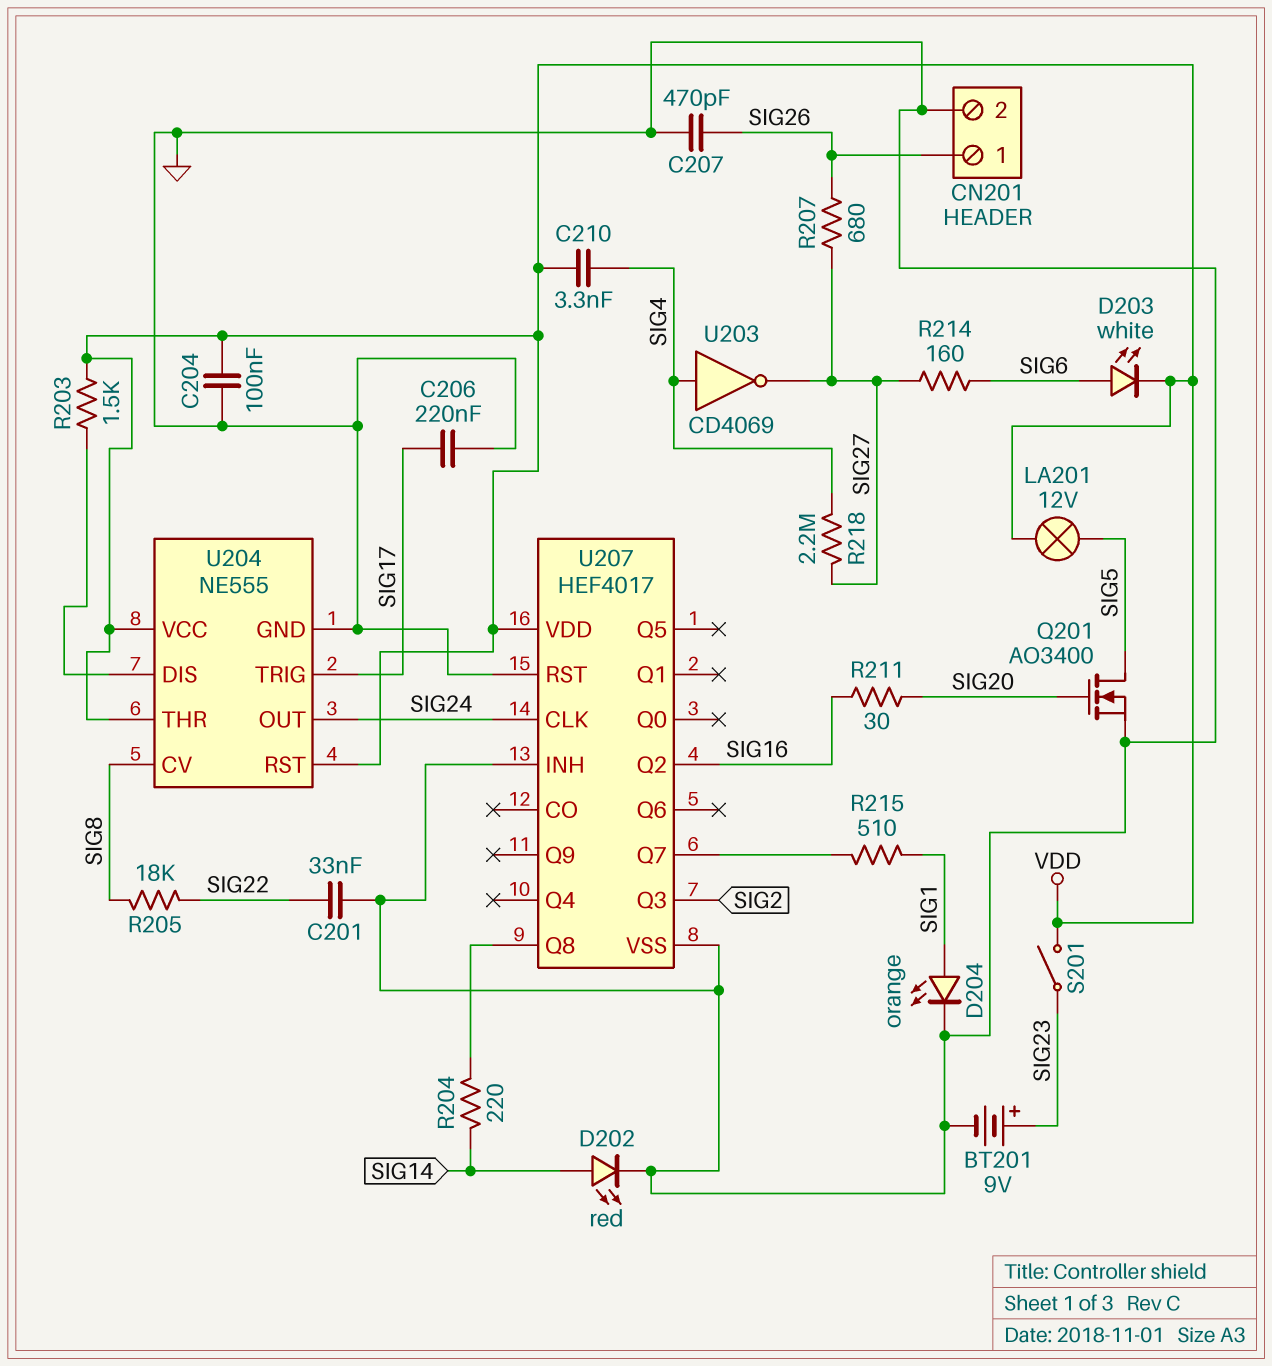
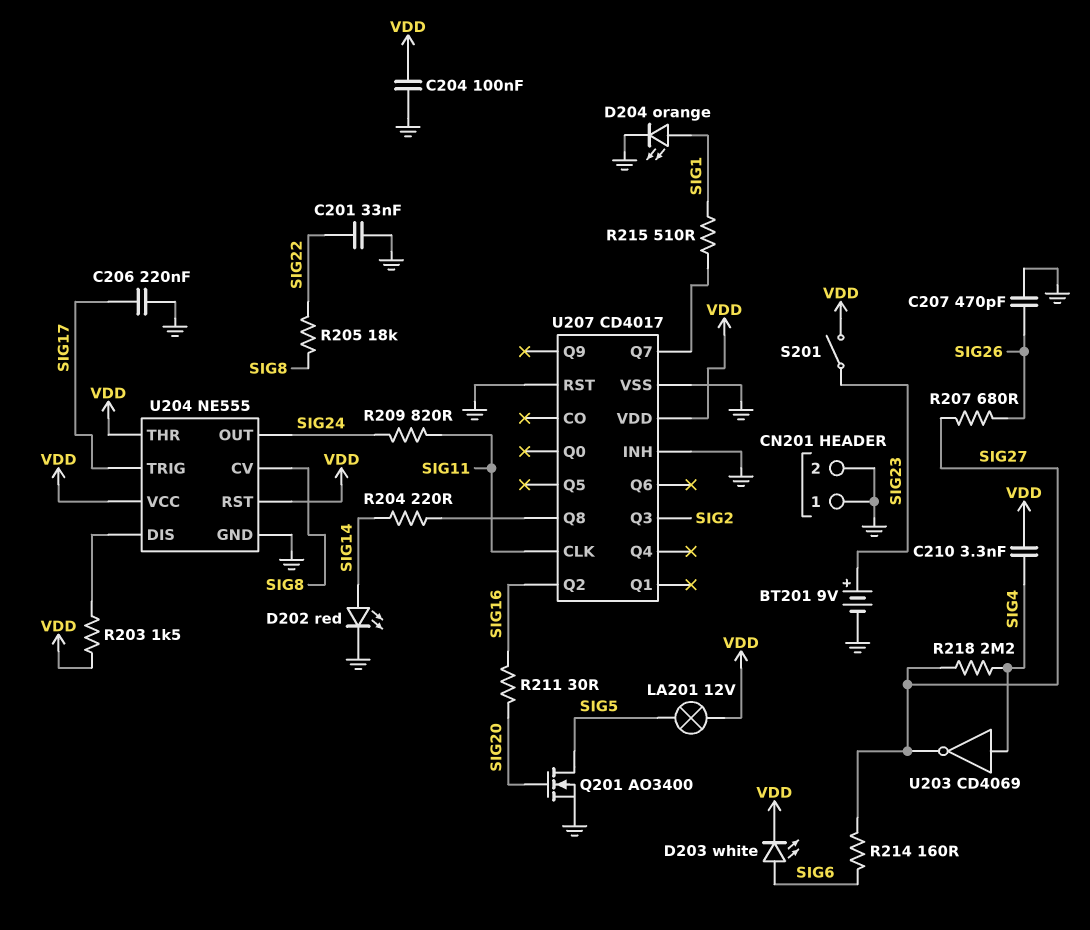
CN201 pin 1: SIG26 -> GND
R209: none -> 820 (SIG11, SIG24)
U207: HEF4017 -> CD4017
U207 pin CLK: SIG24 -> SIG11

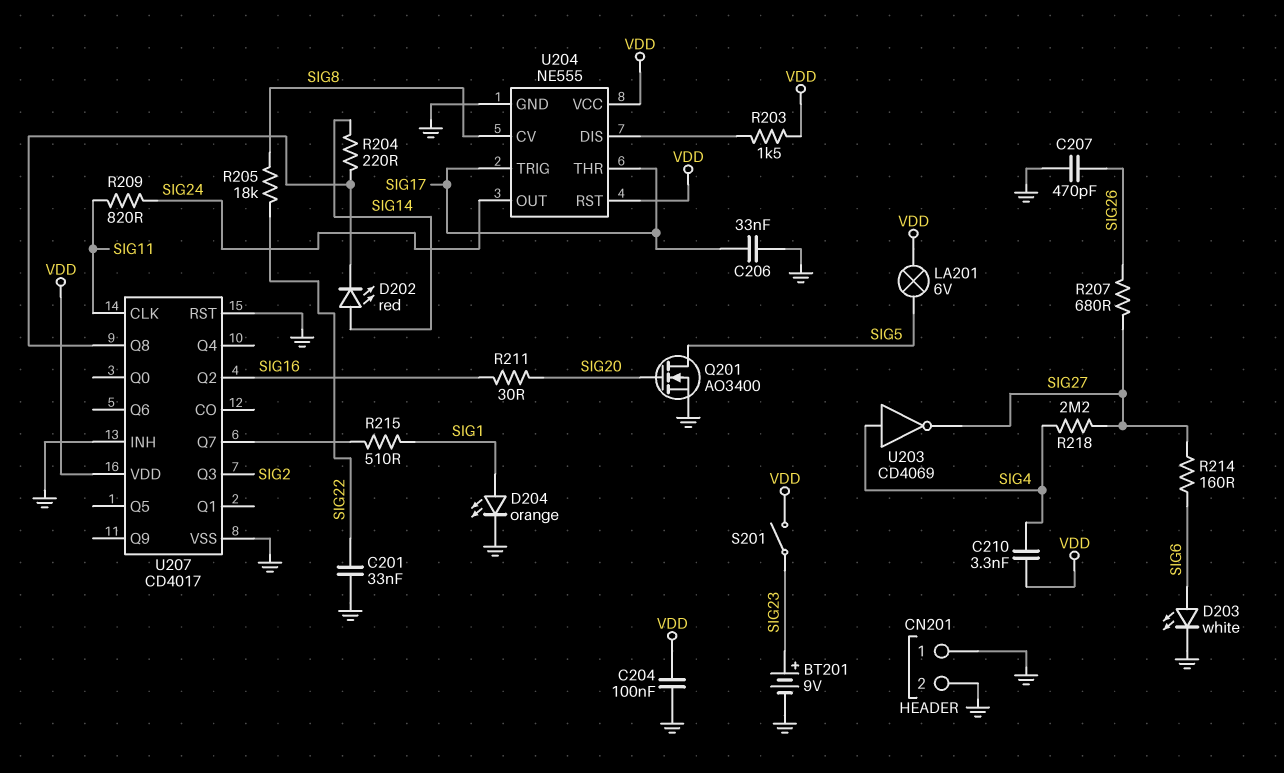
C206: 220nF (GND, SIG17) -> 33nF (GND, SIG17)
D202: LED red (A SIG14, K GND) -> LED red (A SIG14, K U207/Q8)
D203: LED white (A SIG6, K VDD) -> LED white (A SIG6, K GND)
LA201: lamp 12V (SIG5, VDD) -> lamp 6V (SIG5, VDD)
U204 pin THR: VDD -> SIG17

